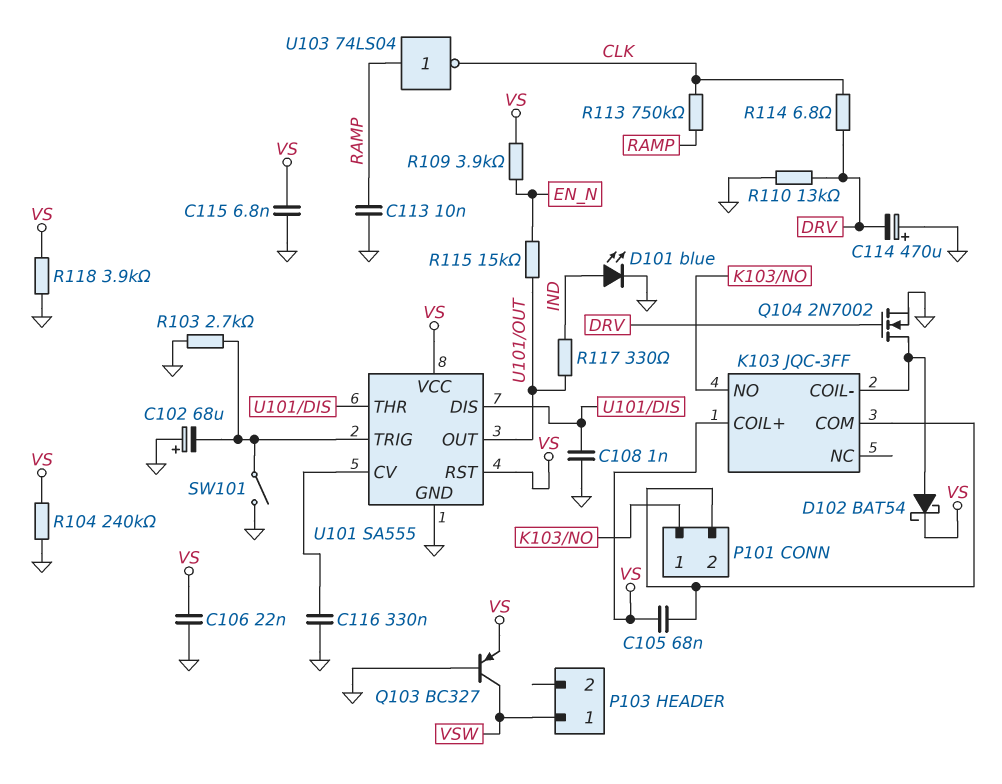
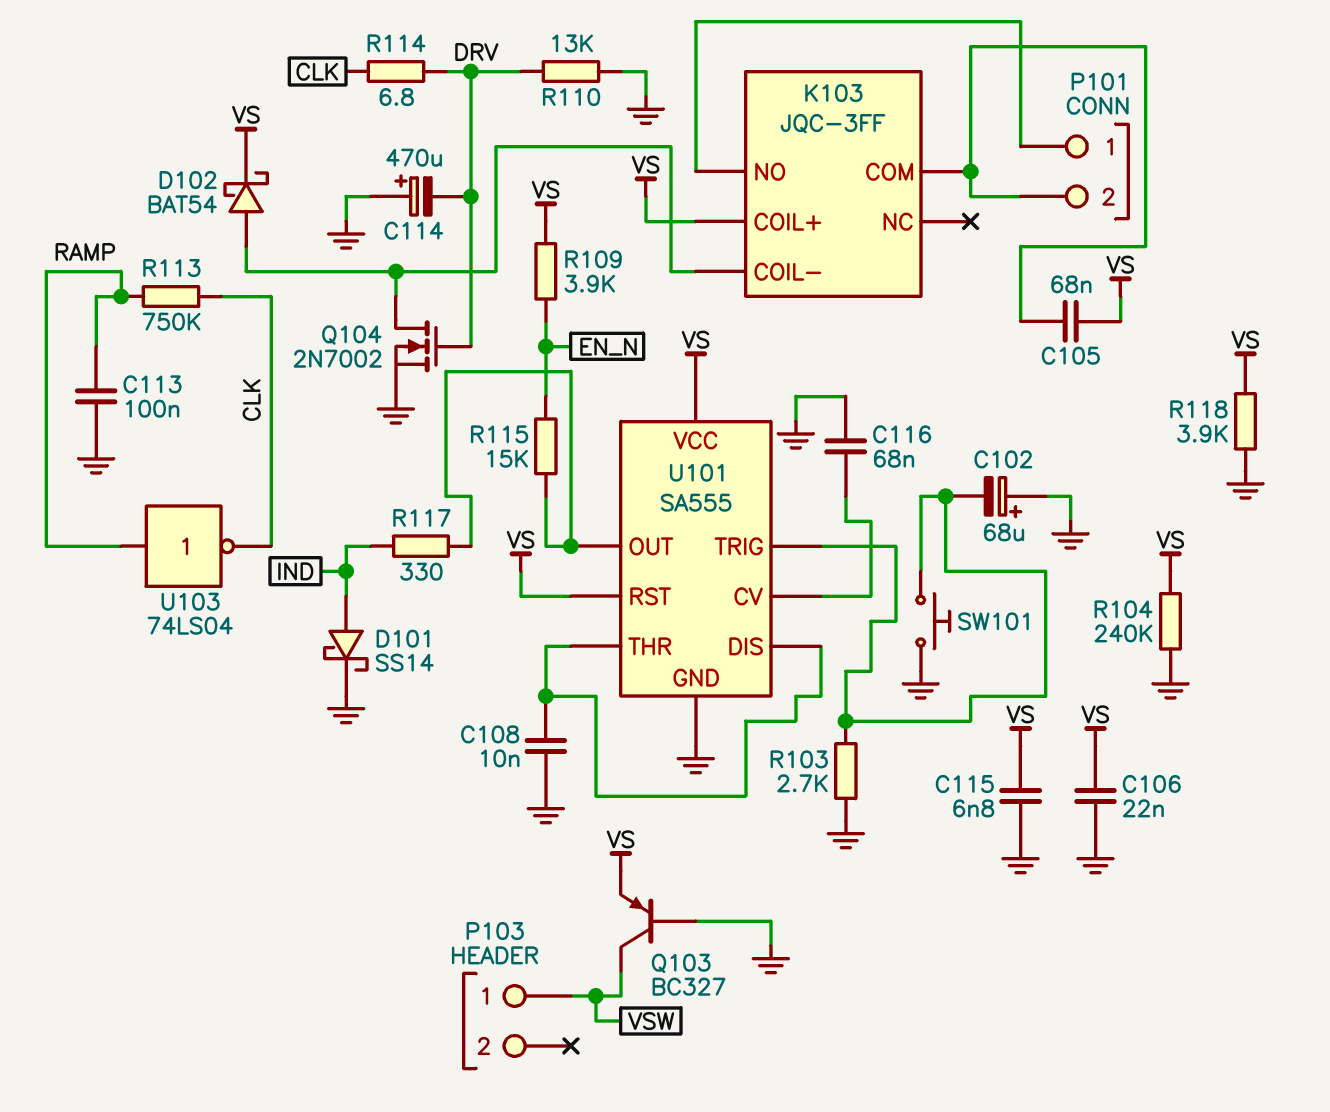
C108: 1nF (GND, U101/DIS) -> 10nF (GND, U101/DIS)
C113: 10nF (GND, RAMP) -> 100nF (GND, RAMP)
C116: 330nF (GND, U101/CV) -> 68nF (GND, U101/CV)
D101: LED blue (A IND, K GND) -> schottky SS14 (A IND, K GND)
SW101: switch (GND, U101/TRIG) -> button (GND, U101/TRIG)

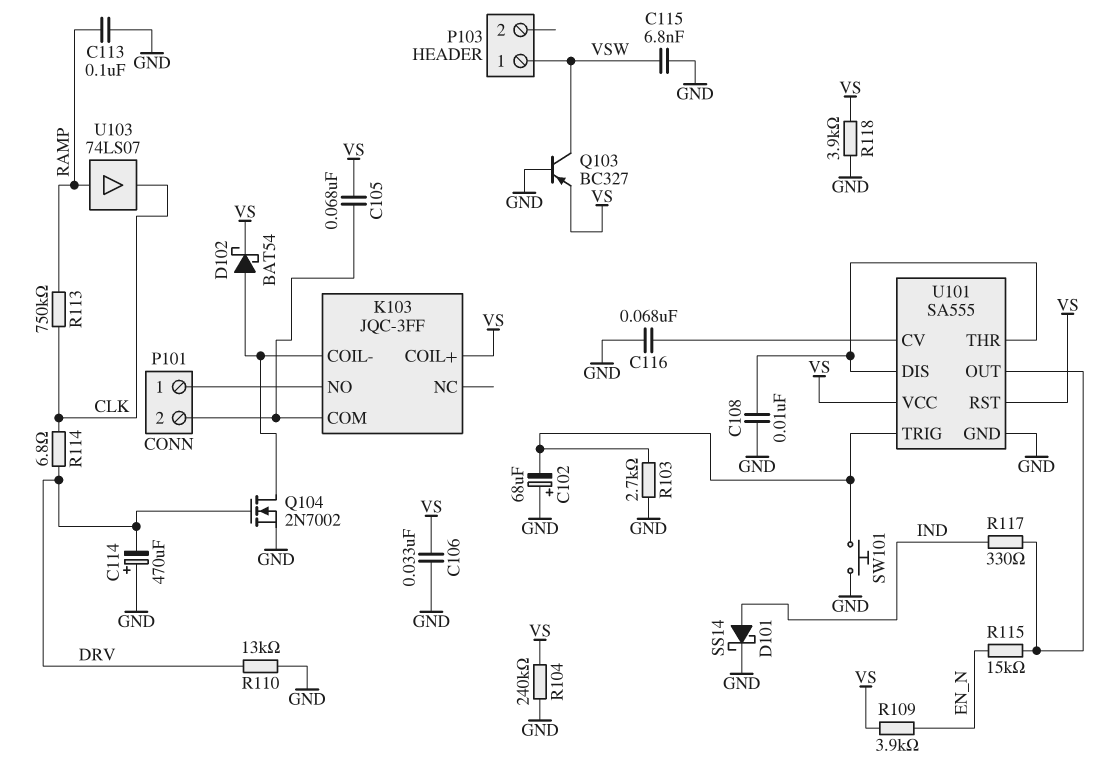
C106: 22nF (GND, VS) -> 33nF (GND, VS)
C115: 6.8nF (GND, VS) -> 6.8nF (GND, VSW)
U103: NOT 74LS04 (in RAMP, out CLK) -> buffer 74LS07 (in RAMP, out CLK)

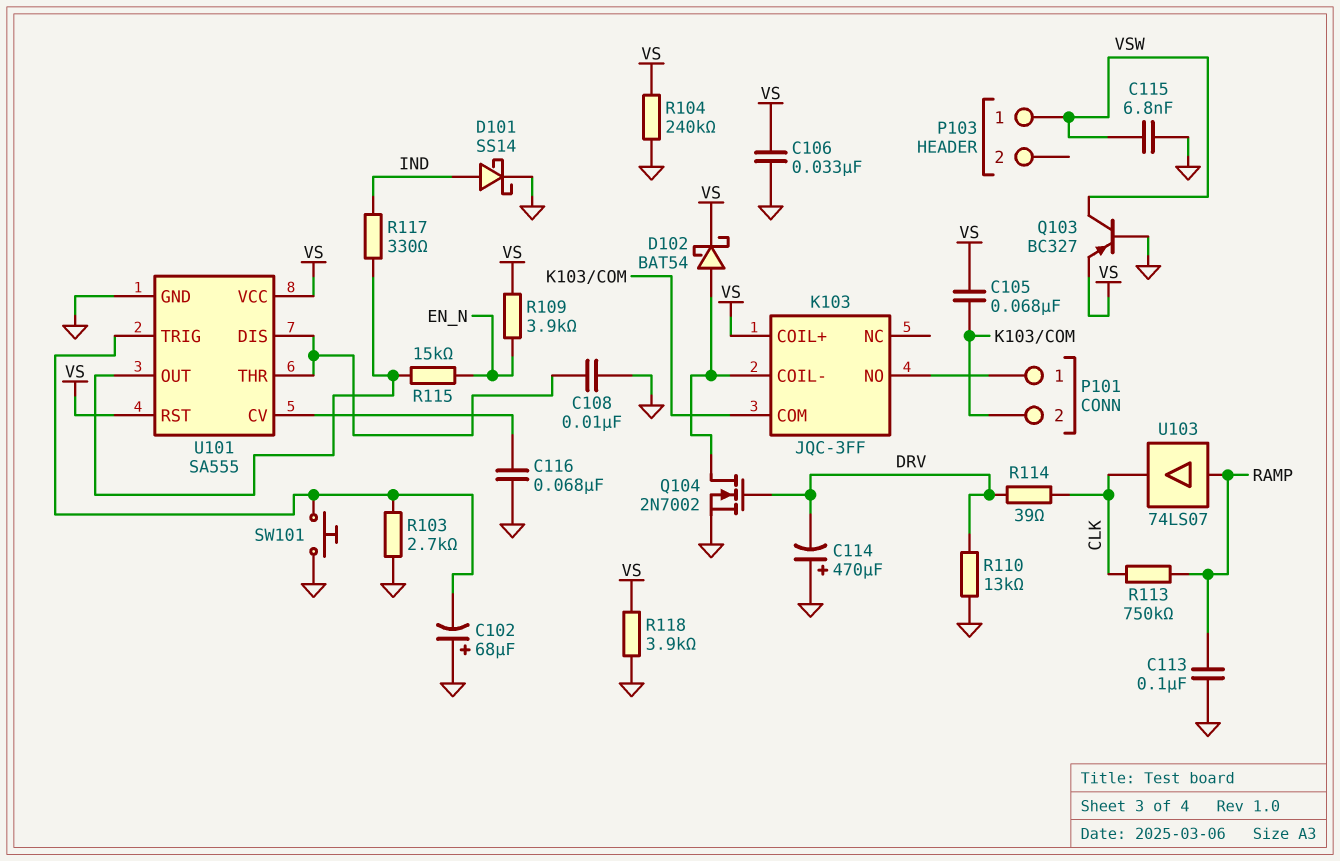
R114: 6.8 (CLK, DRV) -> 39 (CLK, DRV)

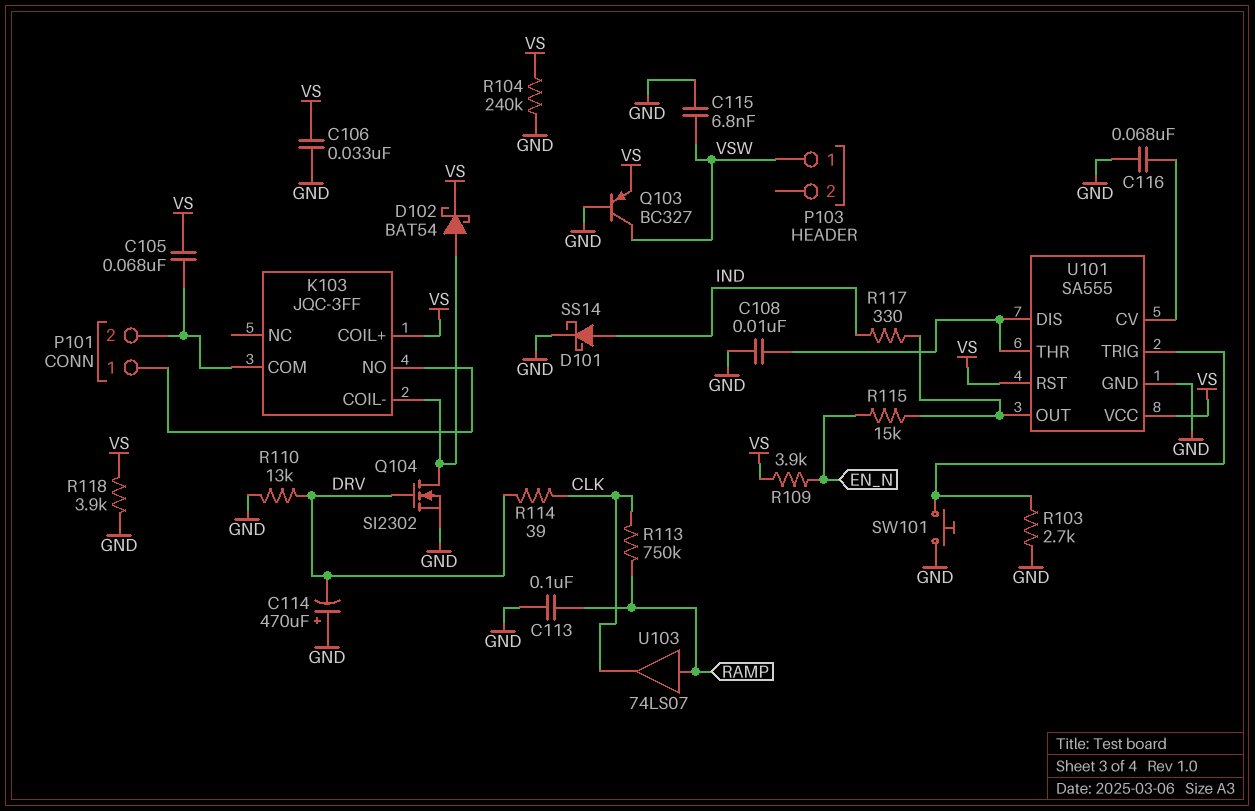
C102: 68uF (plus GND, minus U101/TRIG) -> none
Q104: NMOS 2N7002 (G DRV, D K103/COIL-, S GND) -> NMOS SI2302 (G DRV, D K103/COIL-, S GND)

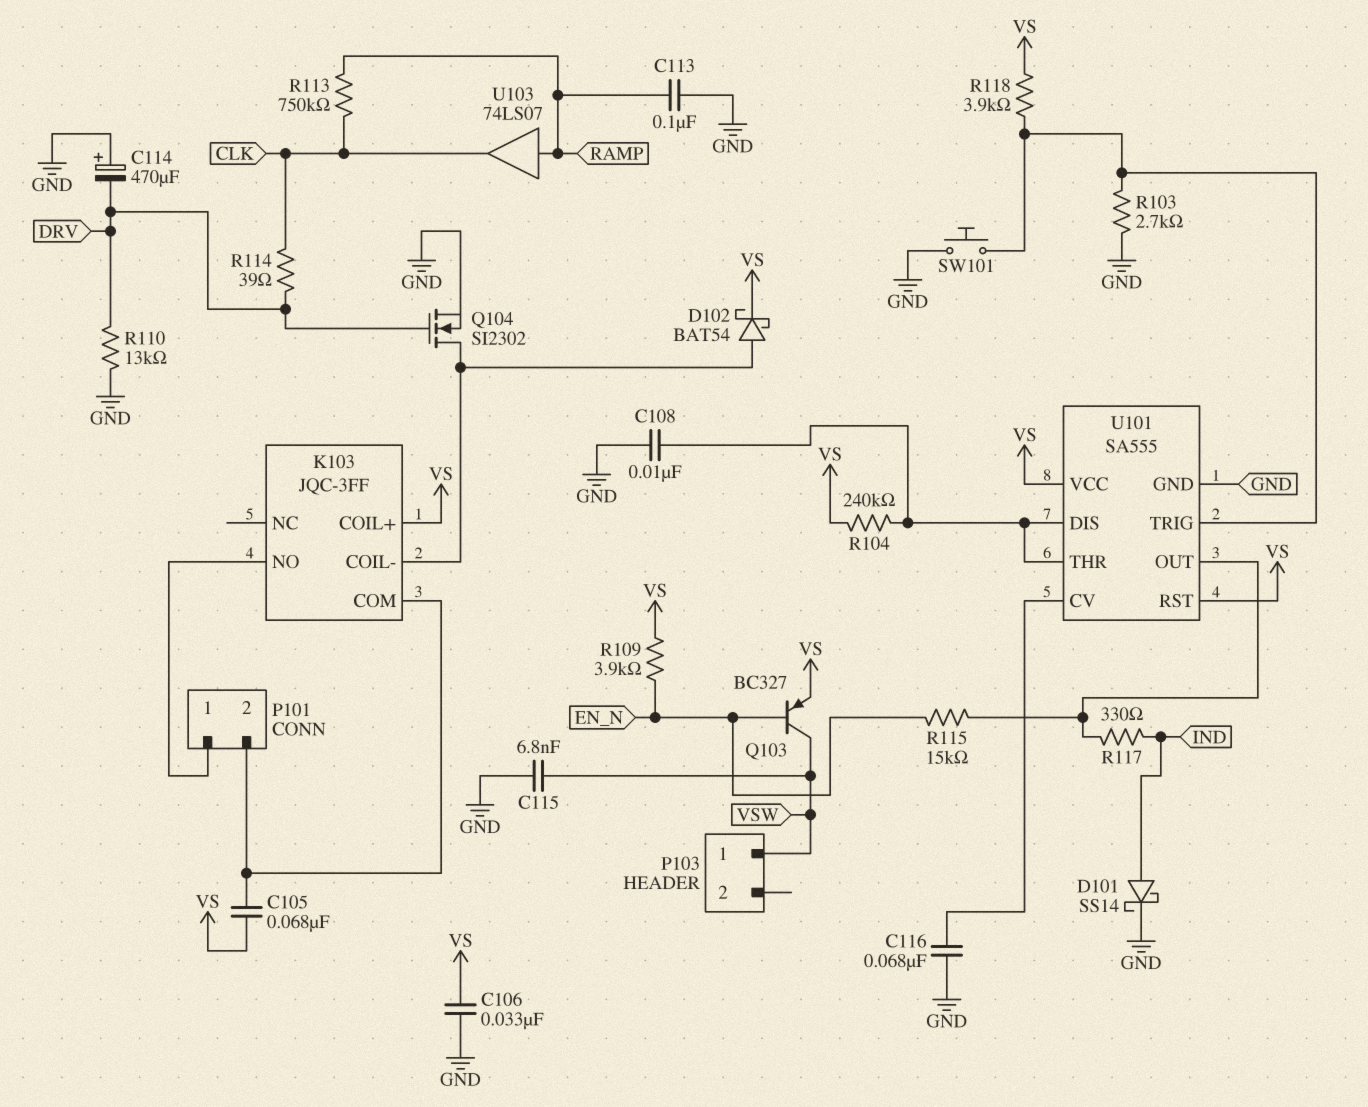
Q103: PNP BC327 (B GND, C VSW, E VS) -> PNP BC327 (B EN_N, C VSW, E VS)
R104: 240k (GND, VS) -> 240k (U101/DIS, VS)
R118: 3.9k (GND, VS) -> 3.9k (U101/TRIG, VS)

